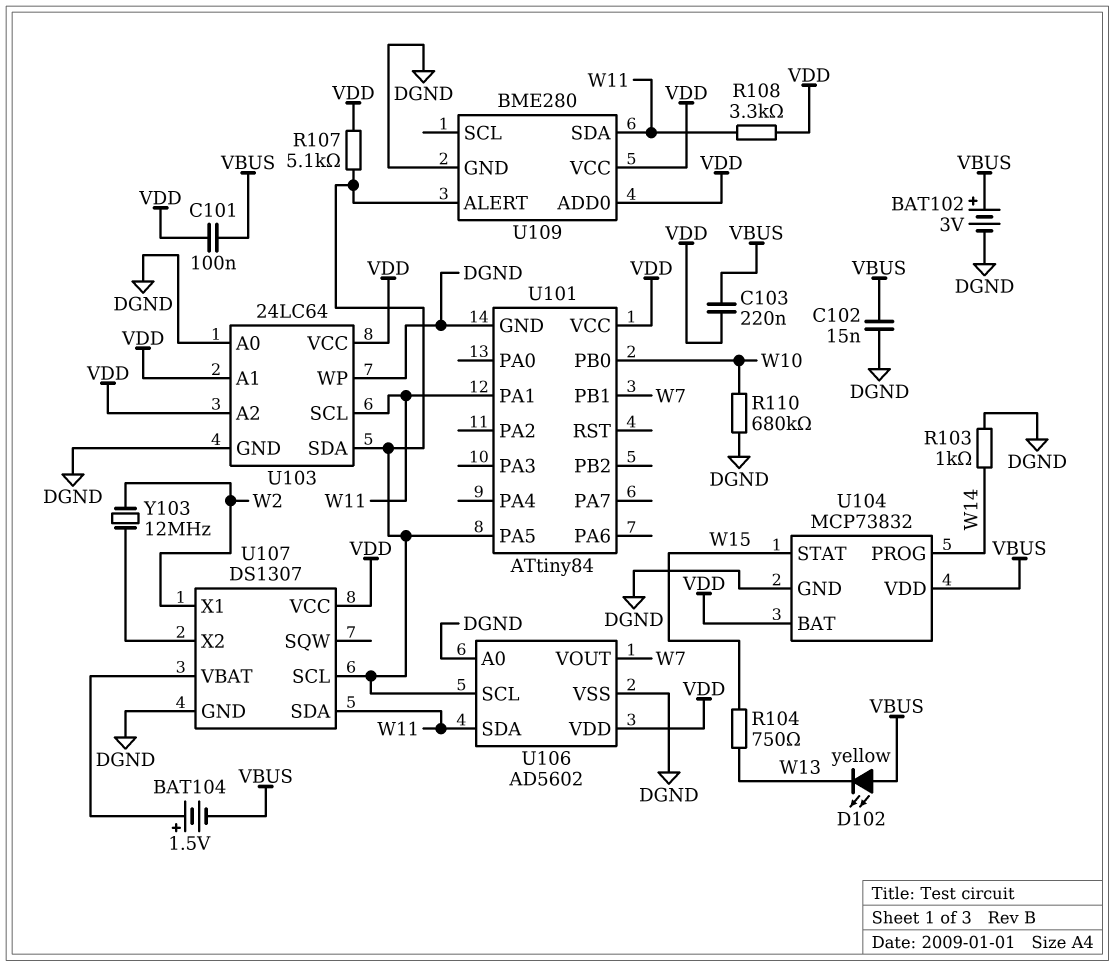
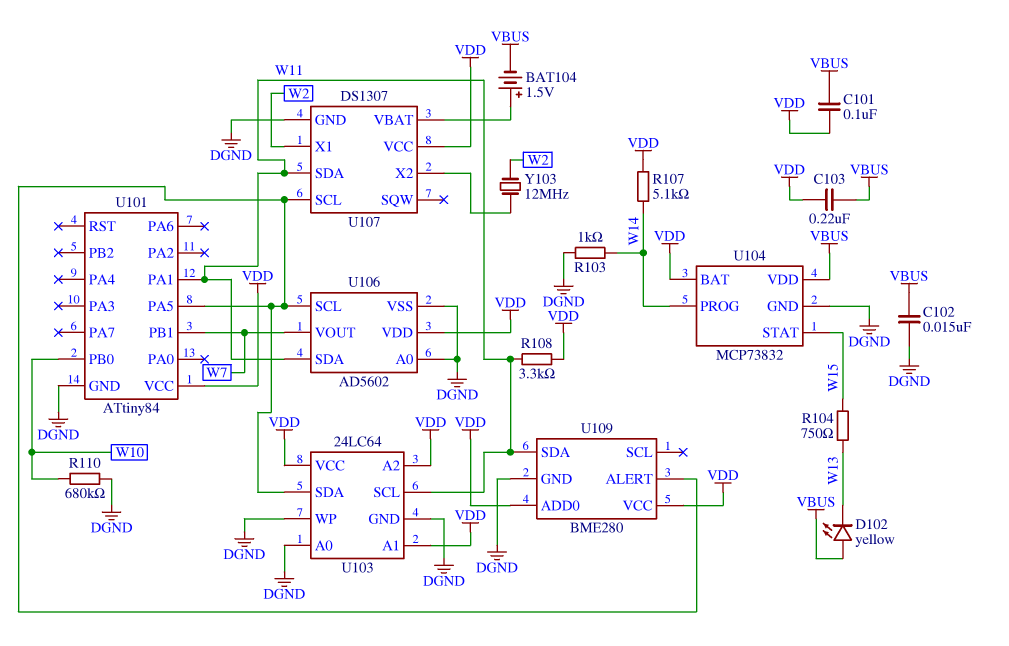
BAT102: 3V (plus VBUS, minus DGND) -> none
R107: 5.1k (U101/PA5, VDD) -> 5.1k (VDD, W14)

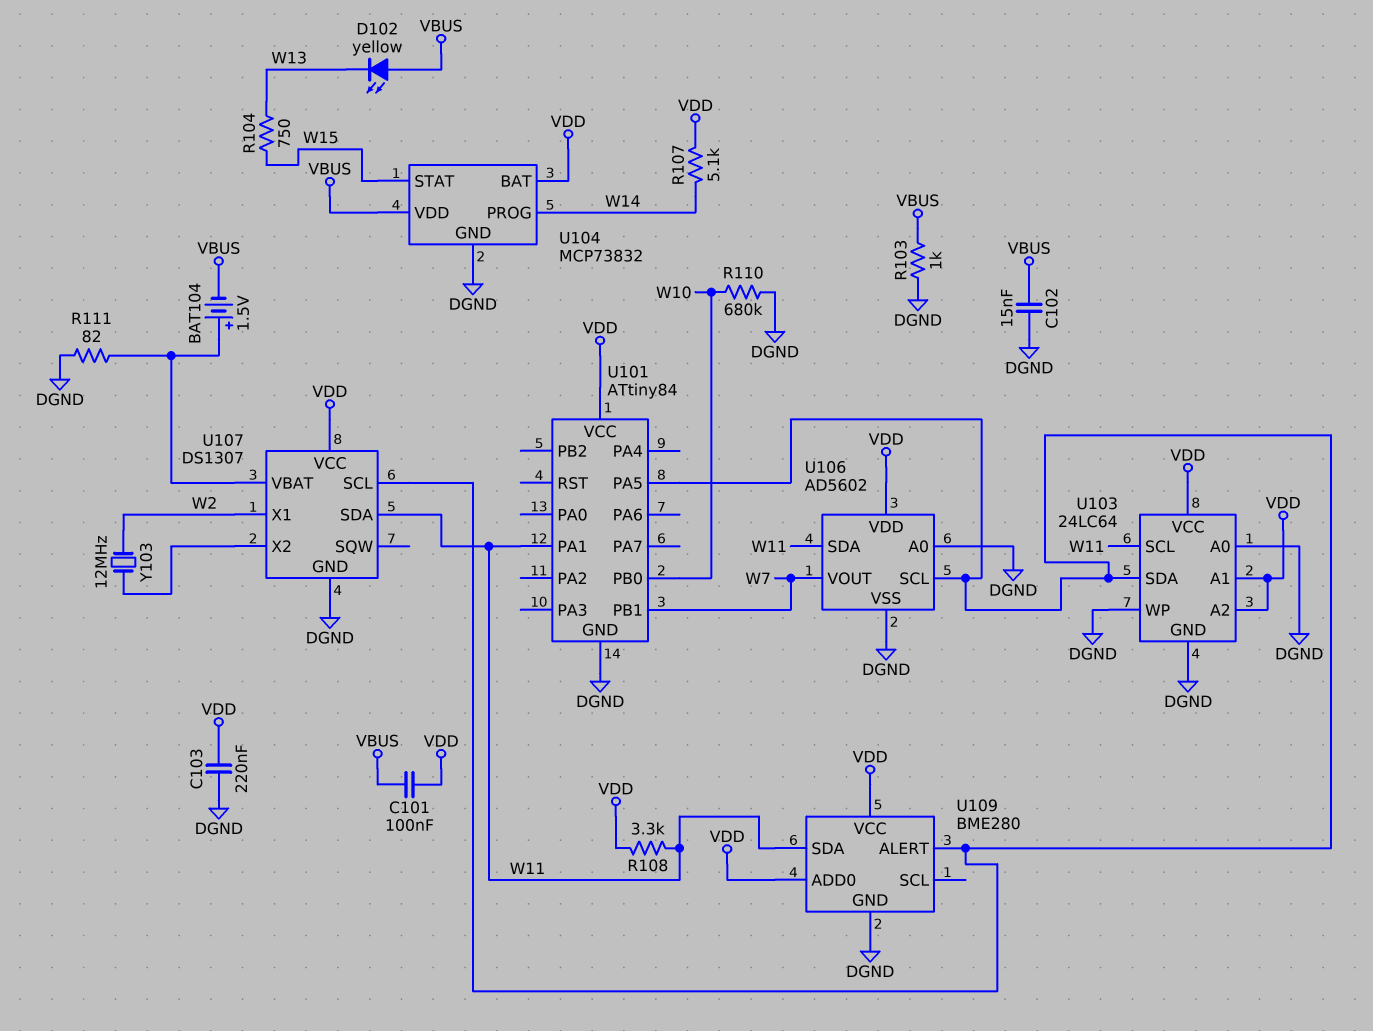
C103: 220nF (VBUS, VDD) -> 220nF (DGND, VDD)
R103: 1k (DGND, W14) -> 1k (DGND, VBUS)
R111: none -> 82 (DGND, U107/VBAT)

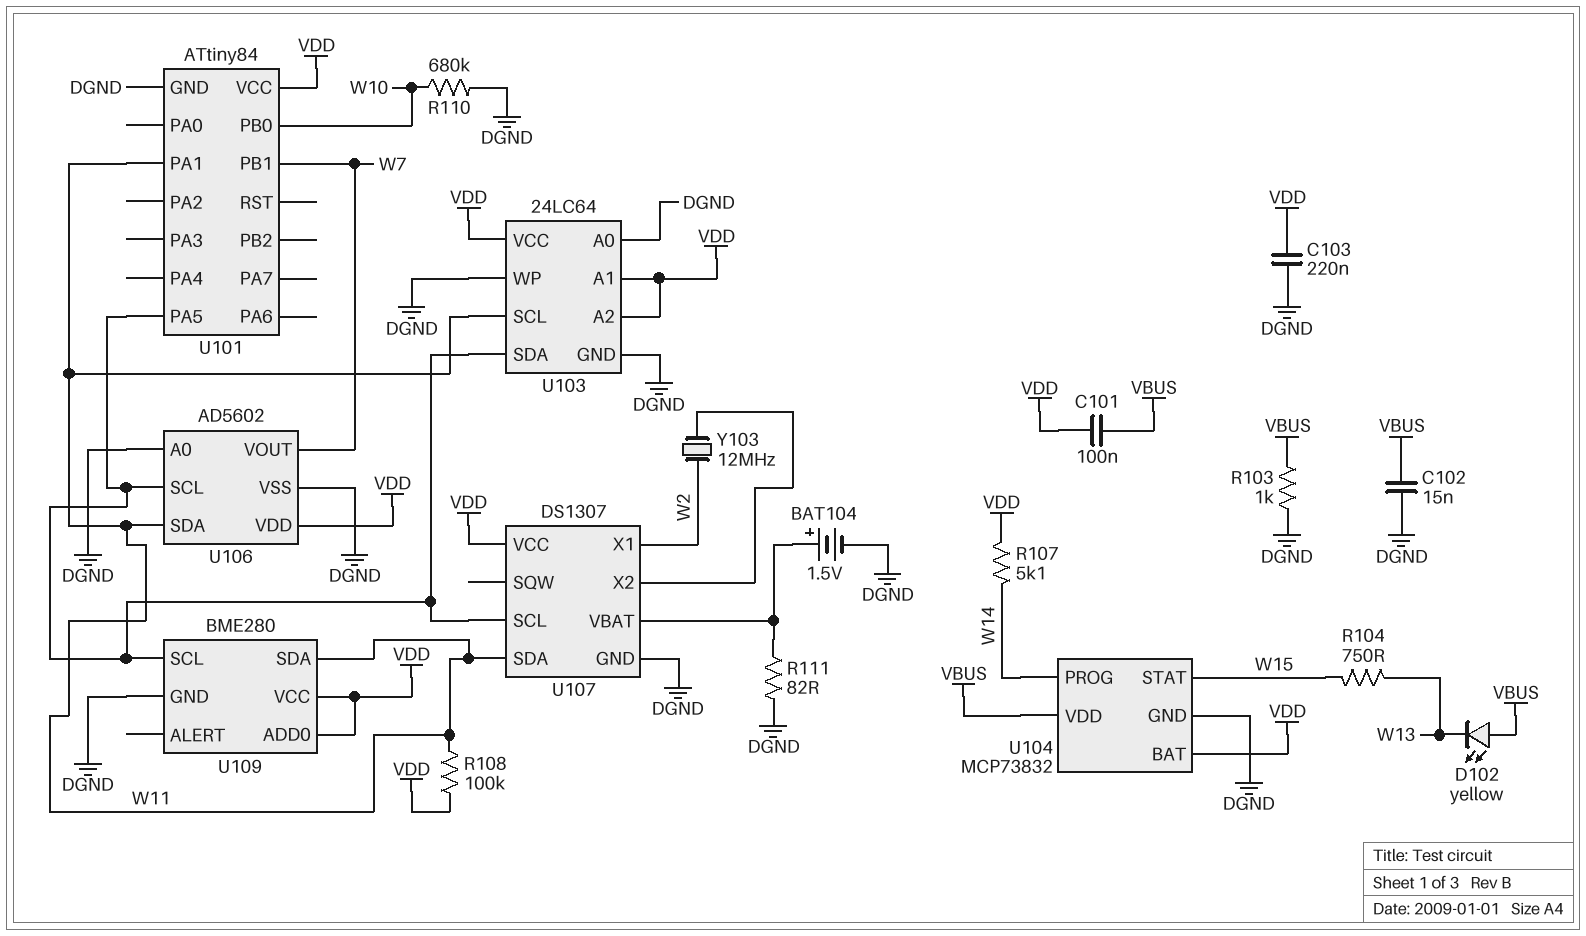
BAT104: 1.5V (plus U107/VBAT, minus VBUS) -> 1.5V (plus U107/VBAT, minus DGND)
R108: 3.3k (VDD, W11) -> 100k (VDD, W11)
U109 pin ALERT: U101/PA5 -> none
U109 pin SCL: none -> U101/PA5

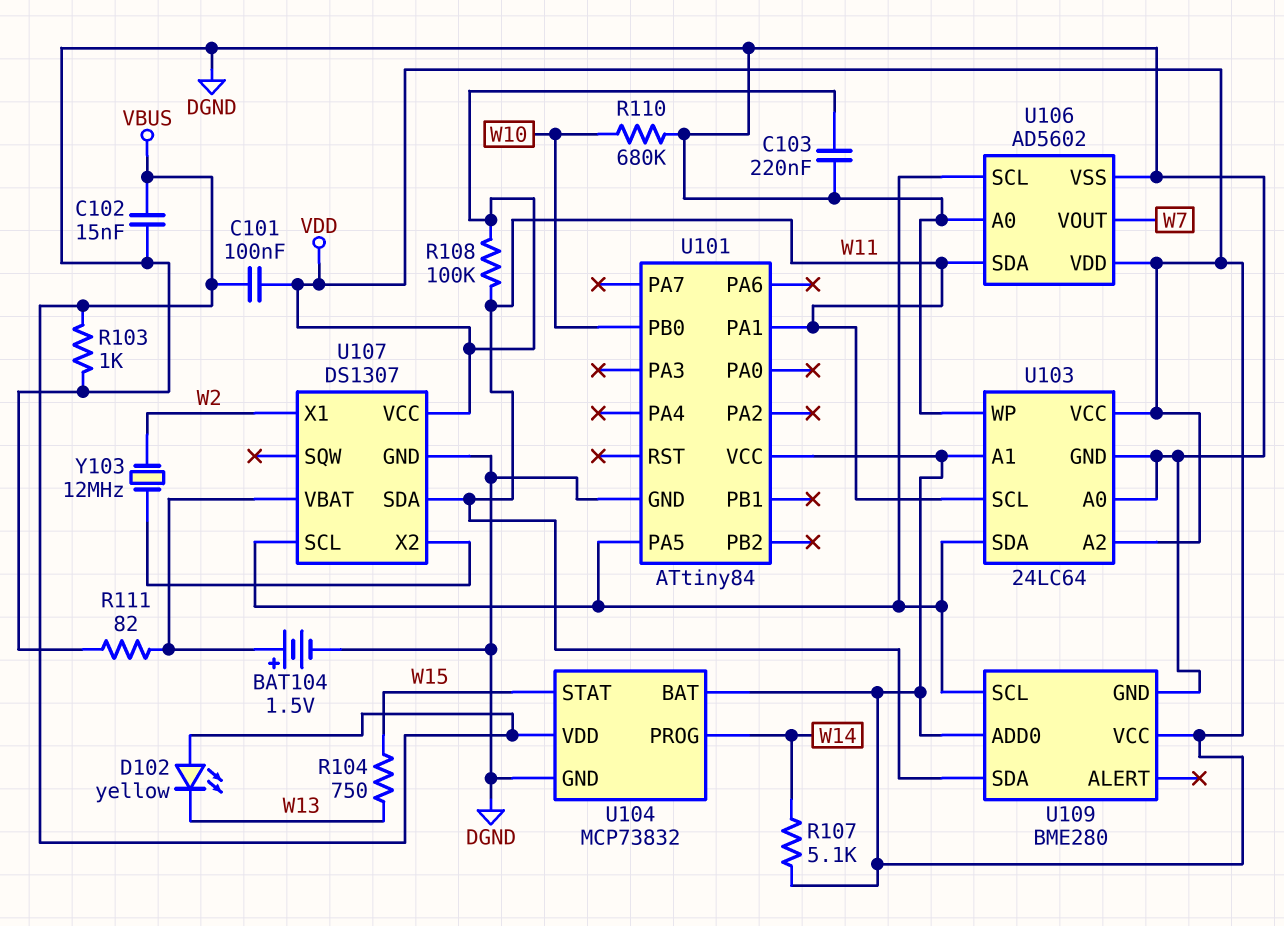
U101 pin PB1: W7 -> none

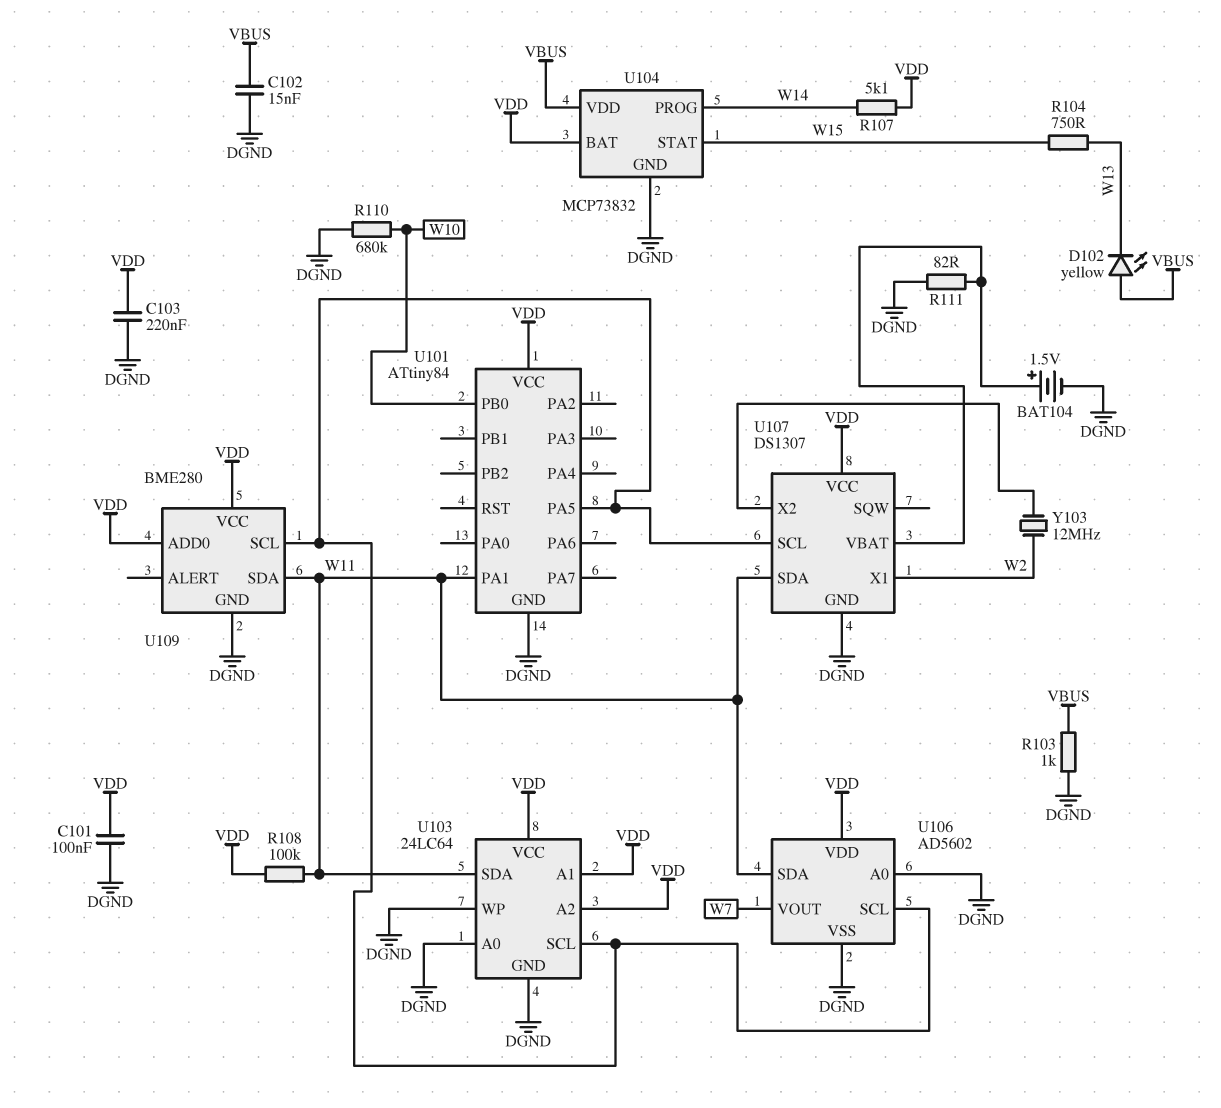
C101: 100nF (VBUS, VDD) -> 100nF (DGND, VDD)
U103 pin SCL: W11 -> U101/PA5
U103 pin SDA: U101/PA5 -> W11

